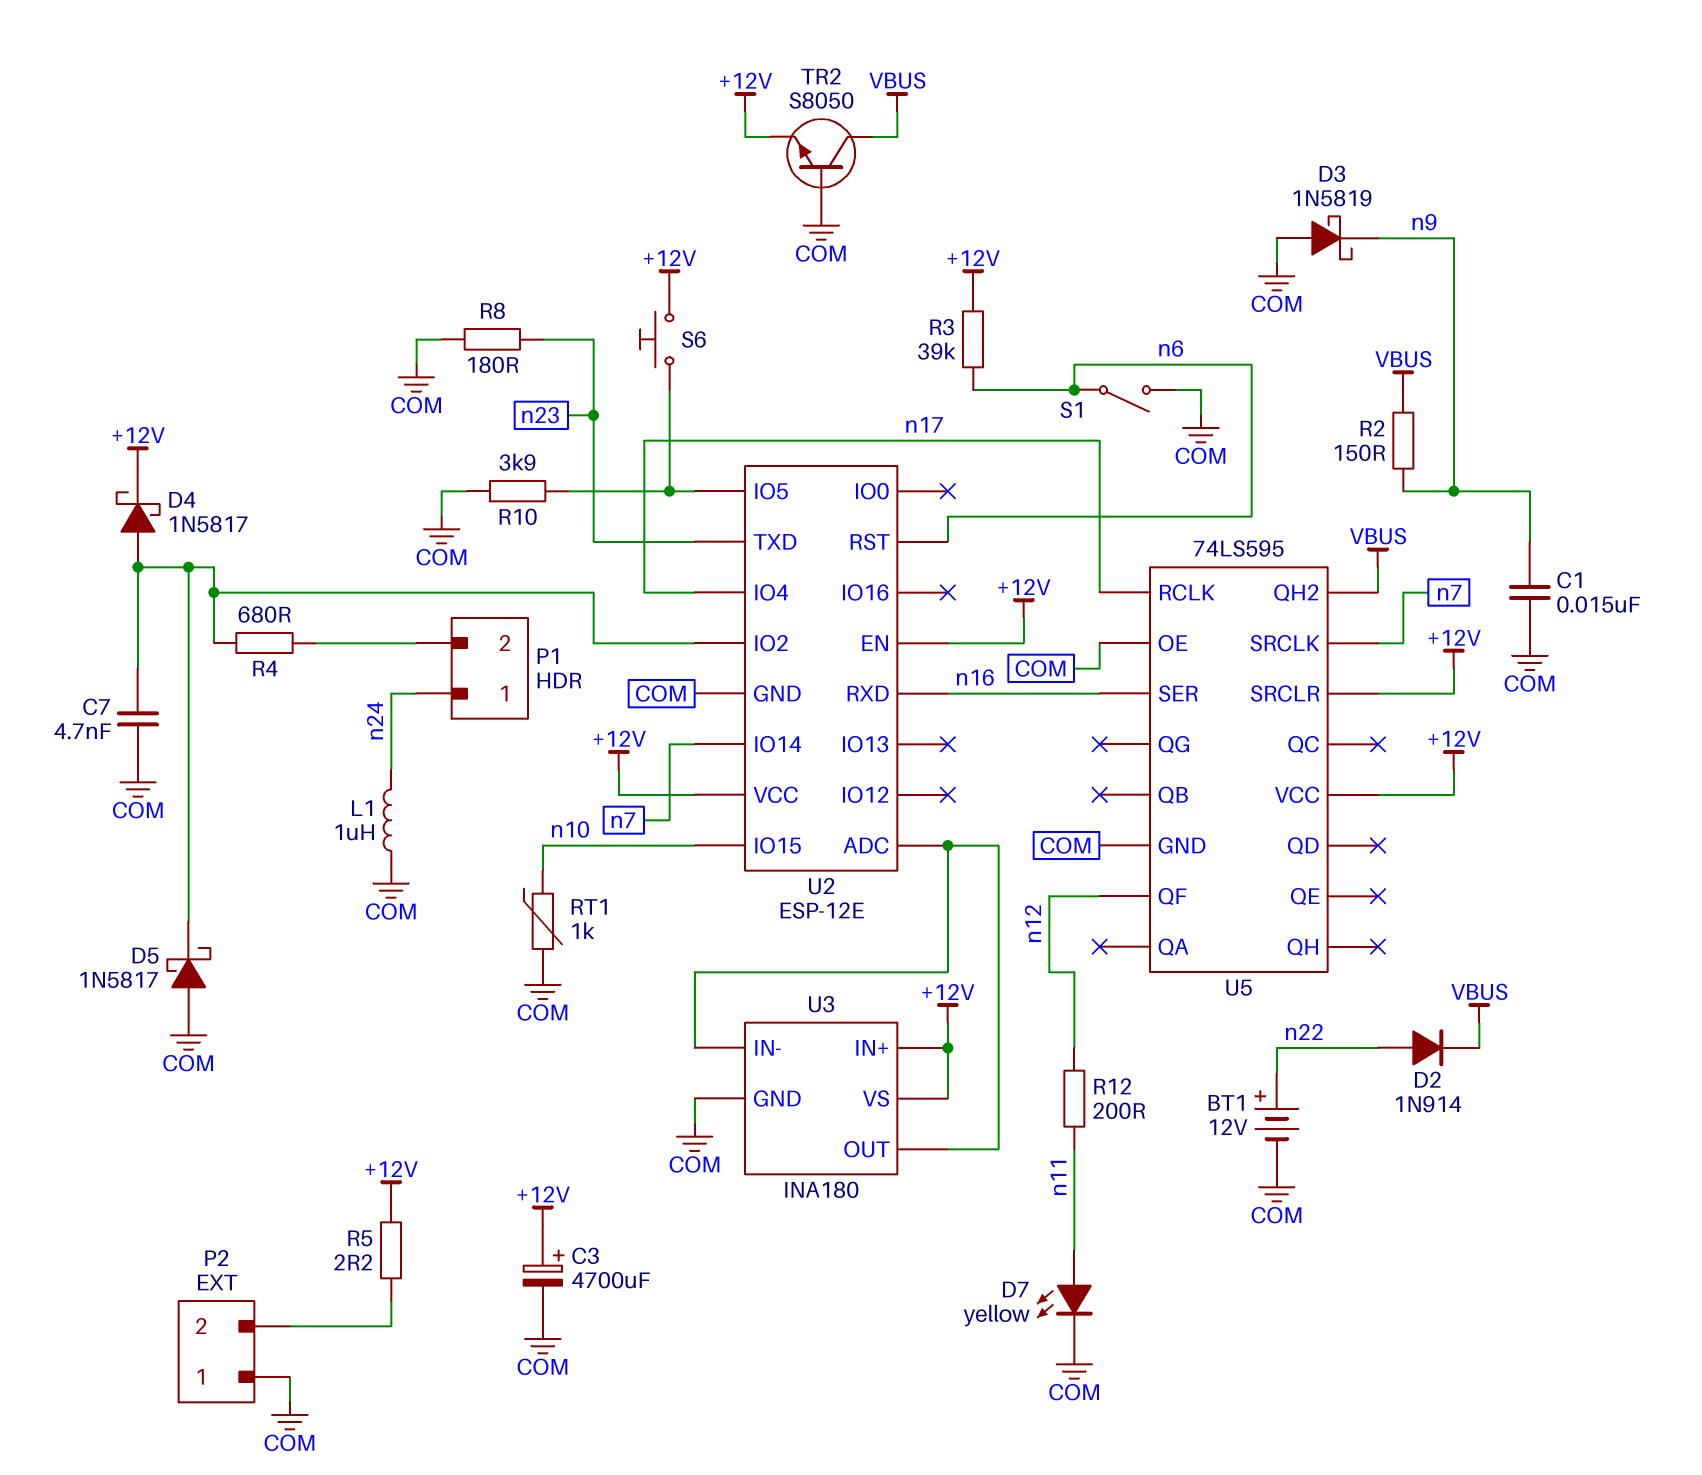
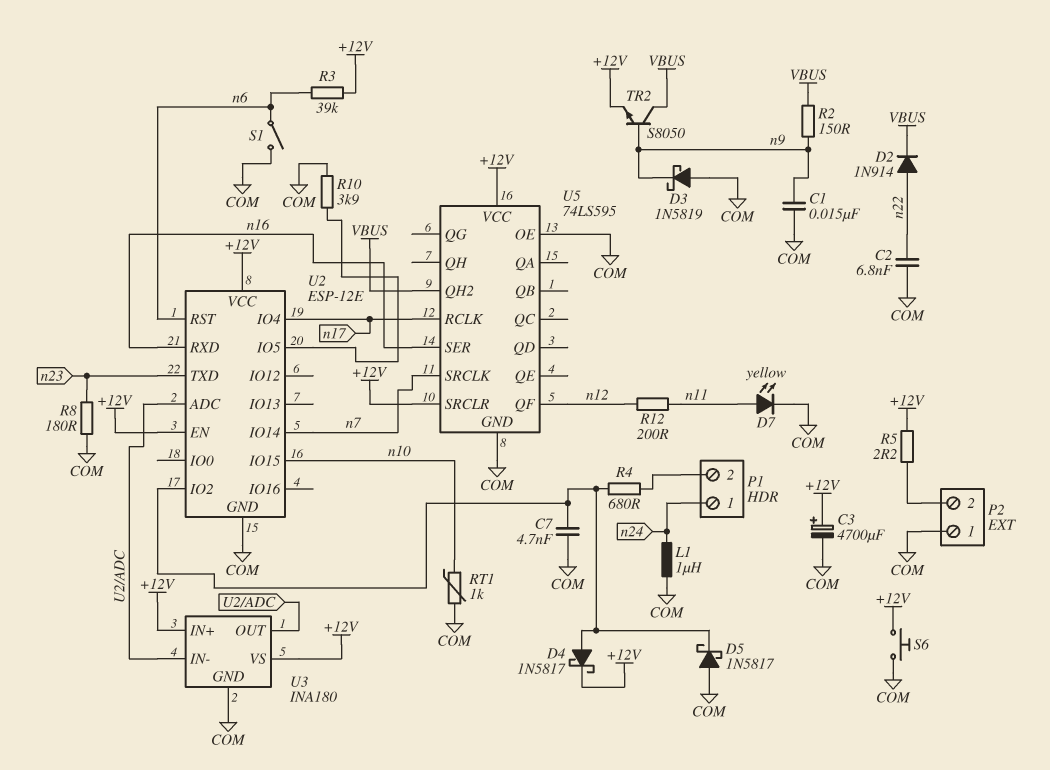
BT1: 12V (plus n22, minus COM) -> none
C2: none -> 6.8nF (COM, n22)
S6: button (+12V, U2/IO5) -> button (+12V, COM)
TR2: NPN S8050 (B COM, C VBUS, E +12V) -> NPN S8050 (B n9, C VBUS, E +12V)

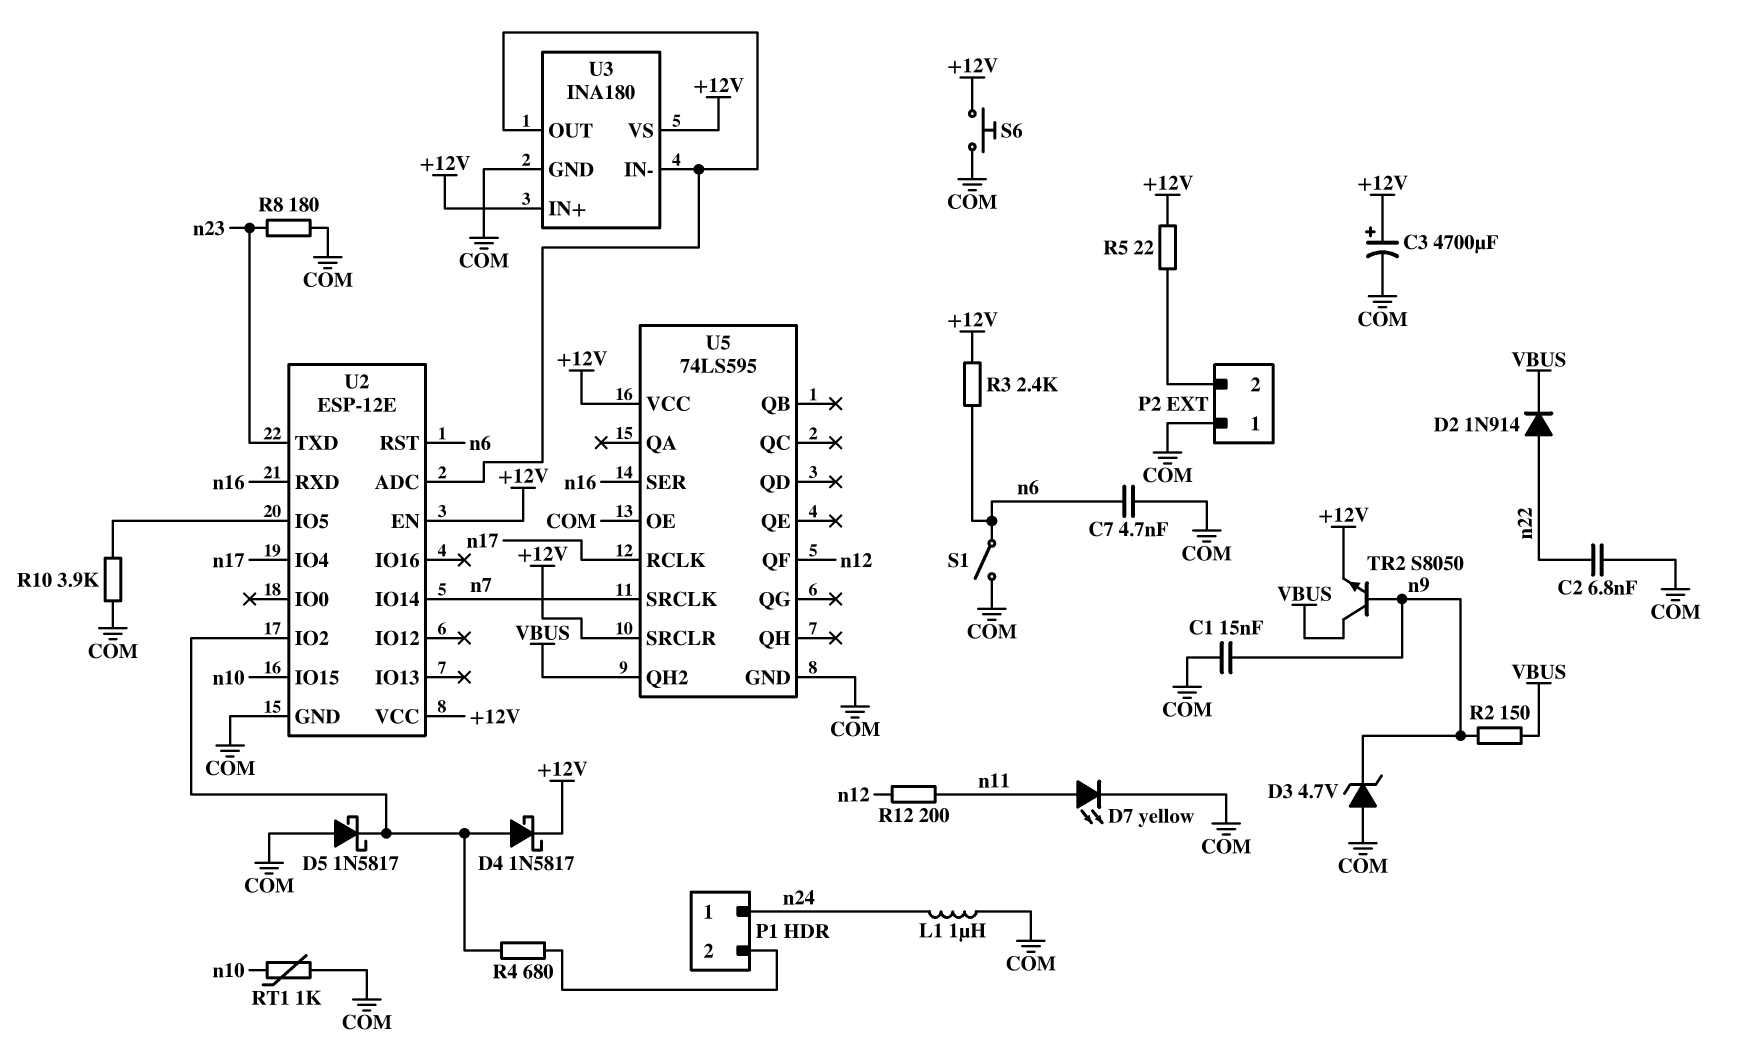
C7: 4.7nF (COM, U2/IO2) -> 4.7nF (COM, n6)
D3: schottky 1N5819 (A COM, K n9) -> zener 4.7V (A COM, K n9)
R3: 39k (+12V, n6) -> 2.4k (+12V, n6)
R5: 2.2 (+12V, P2/2) -> 22 (+12V, P2/2)

